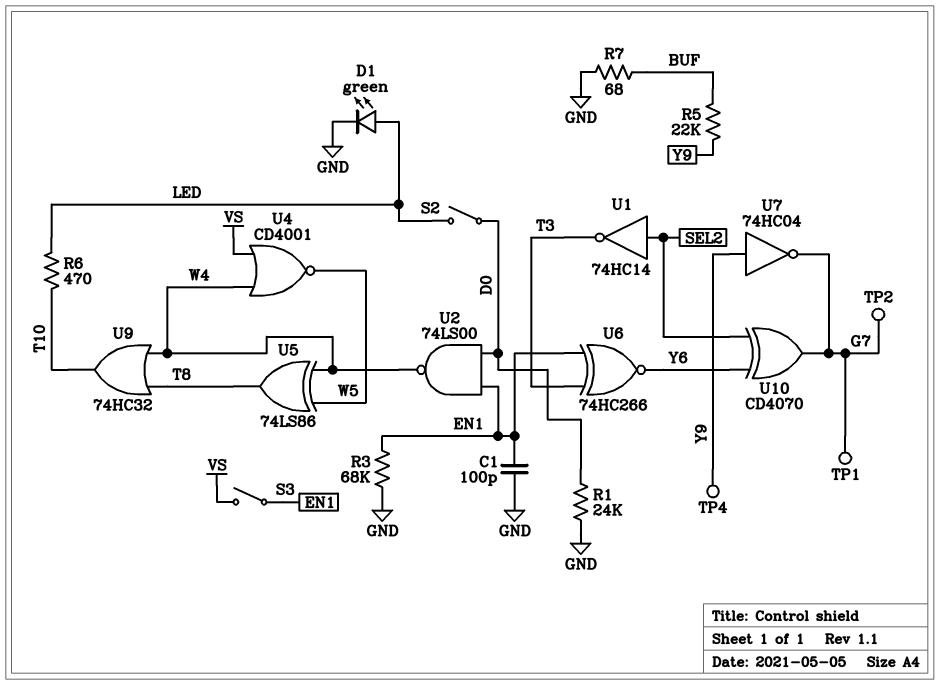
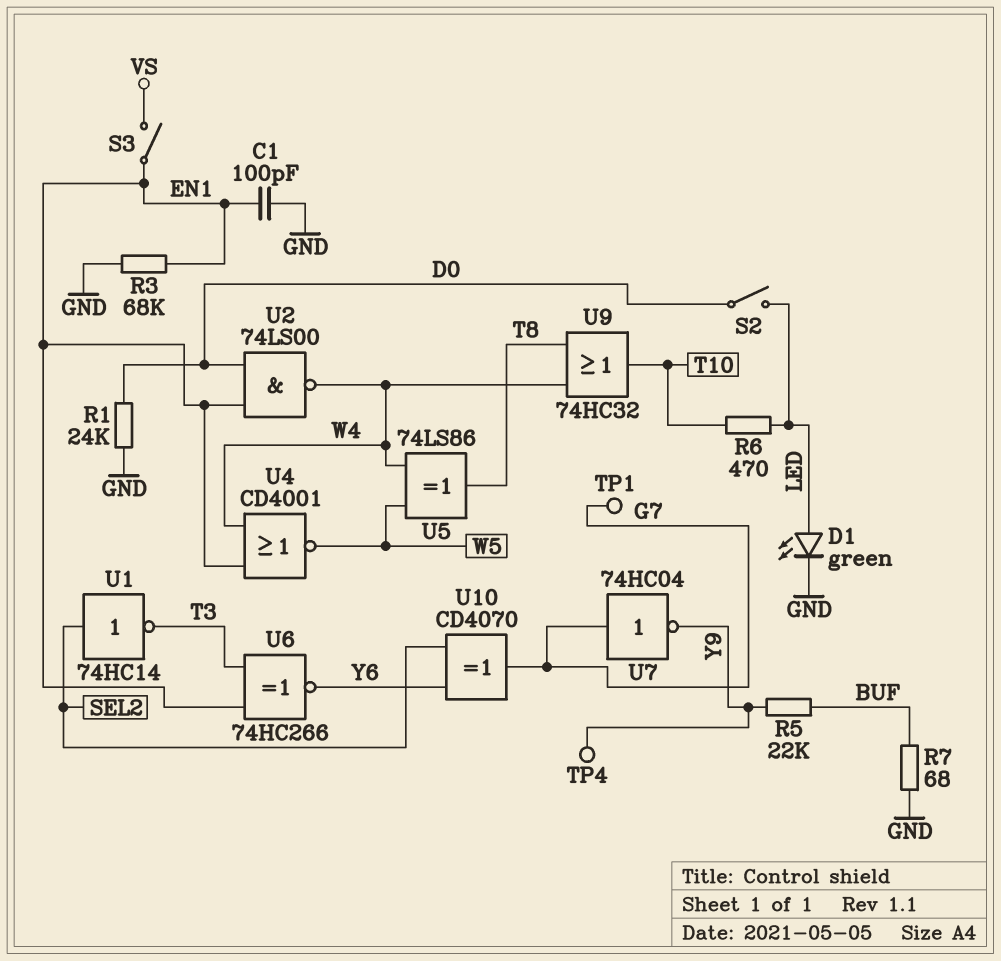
TP2: test point (G7) -> none
U4: NOR CD4001 (in VS, in W4, out W5) -> NOR CD4001 (in EN1, in W4, out W5)
U7: NOT 74HC04 (in Y9, out G7) -> NOT 74HC04 (in G7, out Y9)

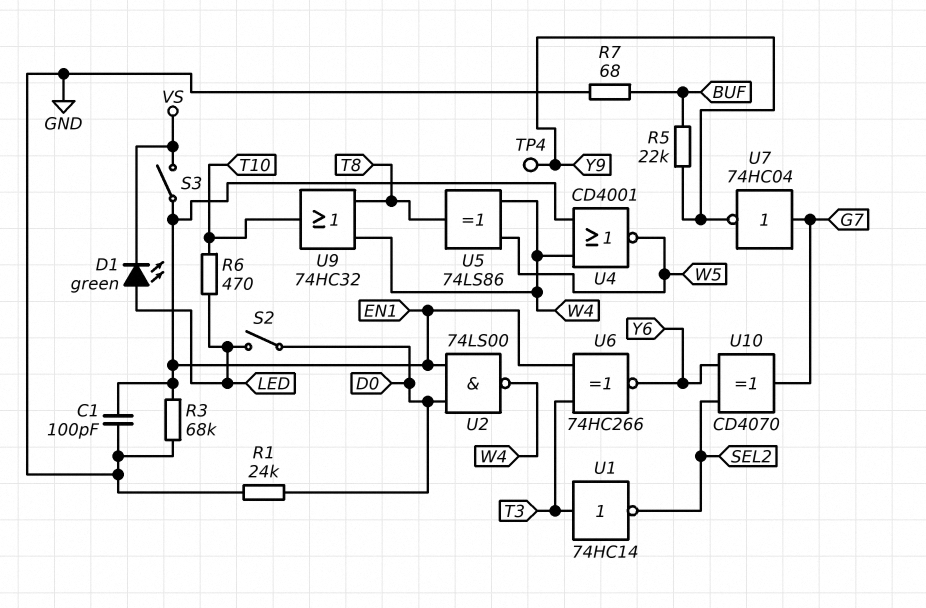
D1: LED green (A LED, K GND) -> LED green (A LED, K VS)
TP1: test point (G7) -> none
U1: NOT 74HC14 (in SEL2, out T3) -> NOT 74HC14 (in T3, out SEL2)

